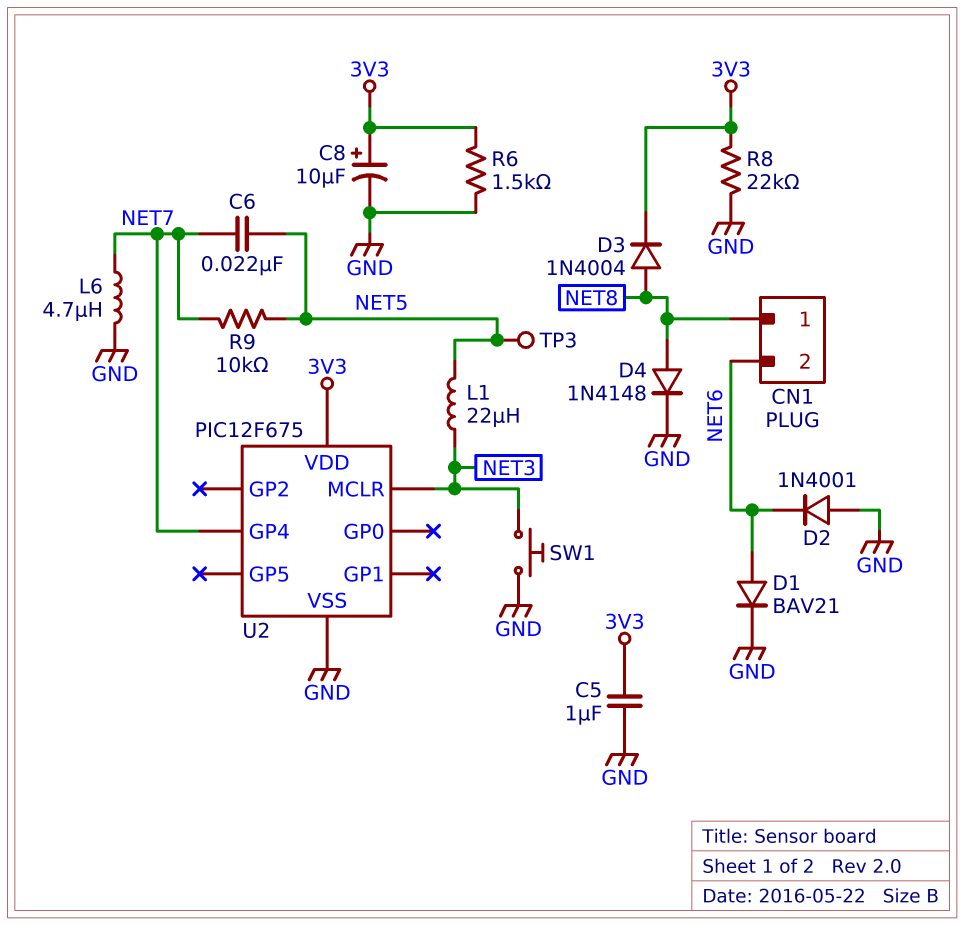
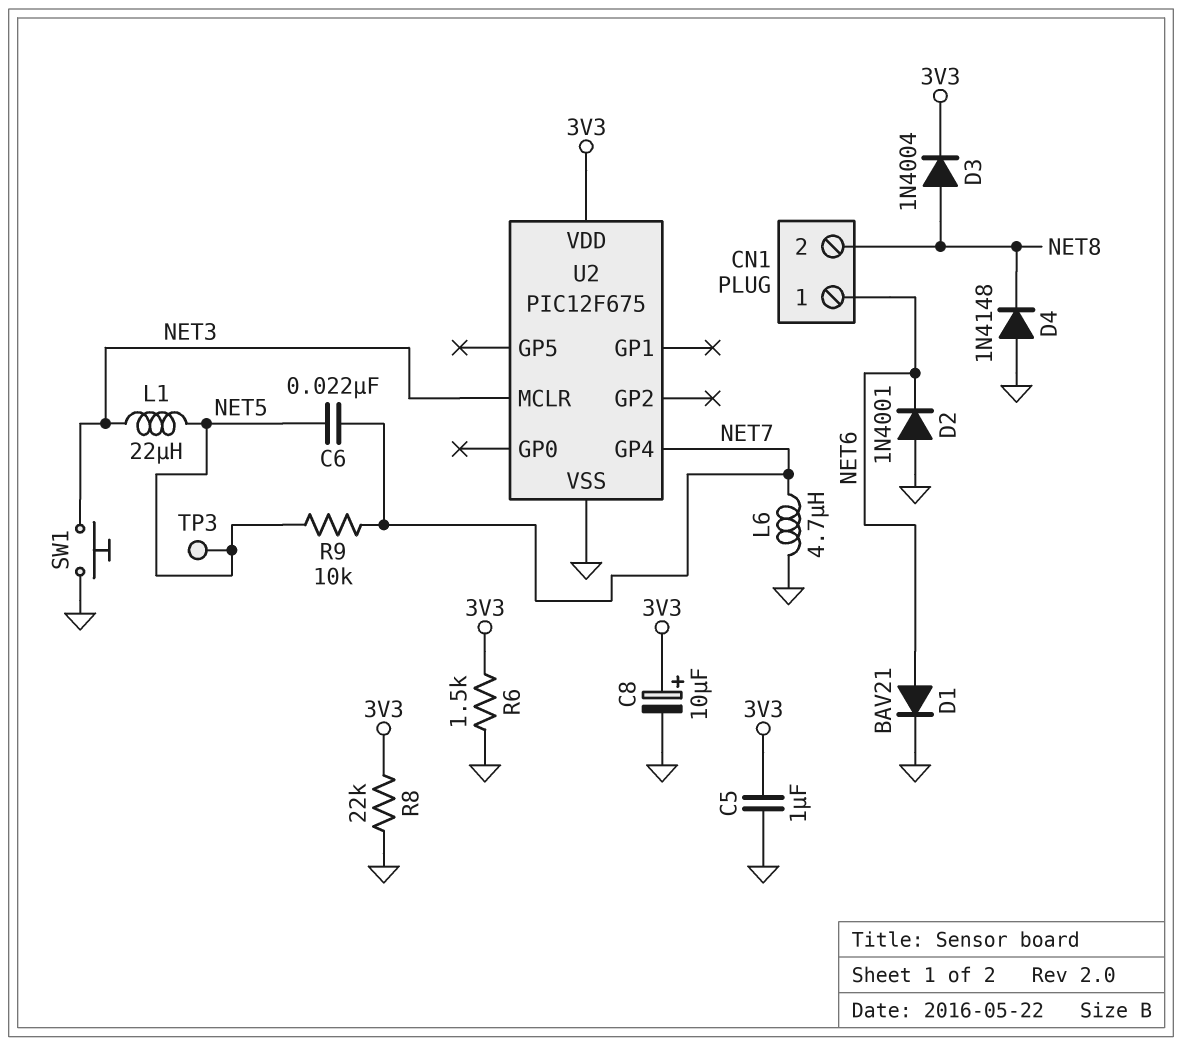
CN1 pin 1: NET8 -> NET6
CN1 pin 2: NET6 -> NET8
D4: diode 1N4148 (A NET8, K GND) -> diode 1N4148 (A GND, K NET8)

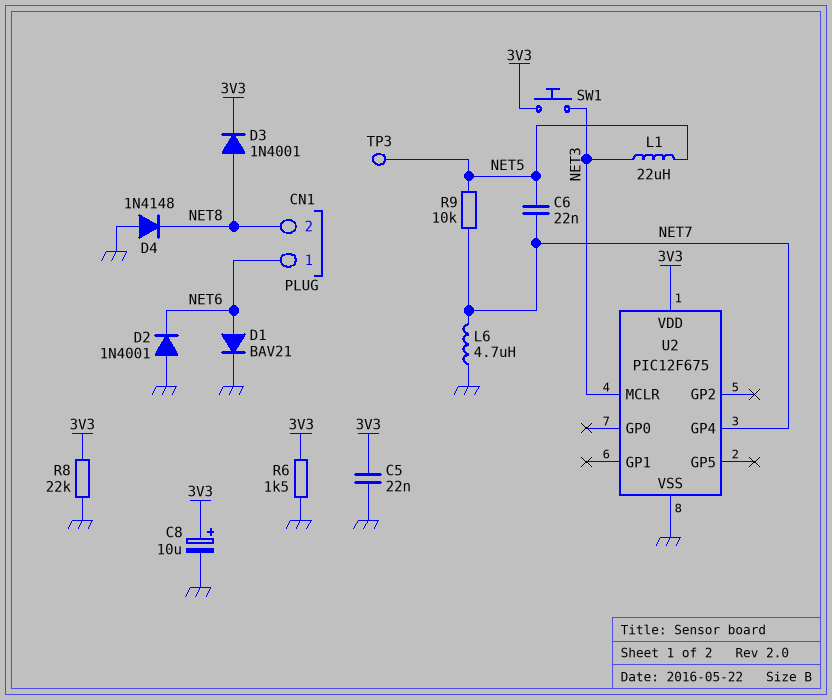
C5: 1uF (3V3, GND) -> 22nF (3V3, GND)
D3: diode 1N4004 (A NET8, K 3V3) -> diode 1N4001 (A NET8, K 3V3)
SW1: button (GND, NET3) -> button (3V3, NET3)

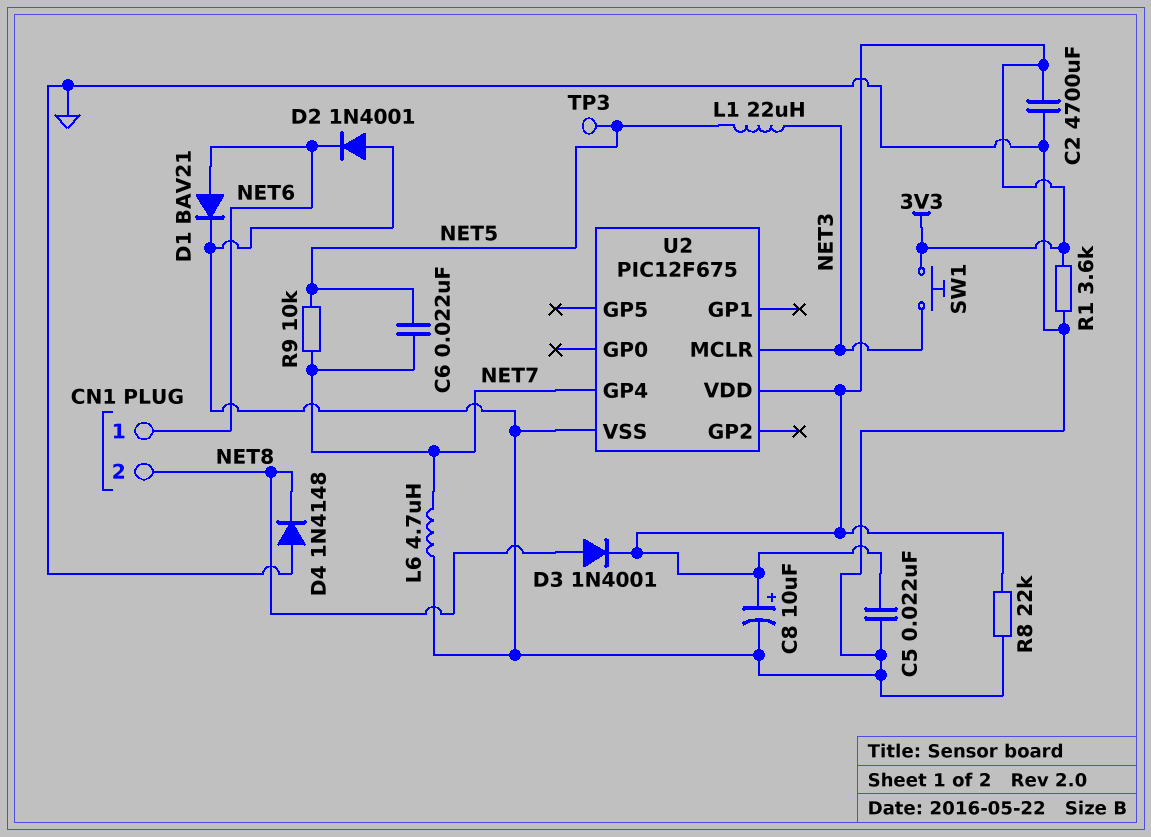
C2: none -> 4700uF (3V3, GND)
R1: none -> 3.6k (3V3, GND)
R6: 1.5k (3V3, GND) -> none

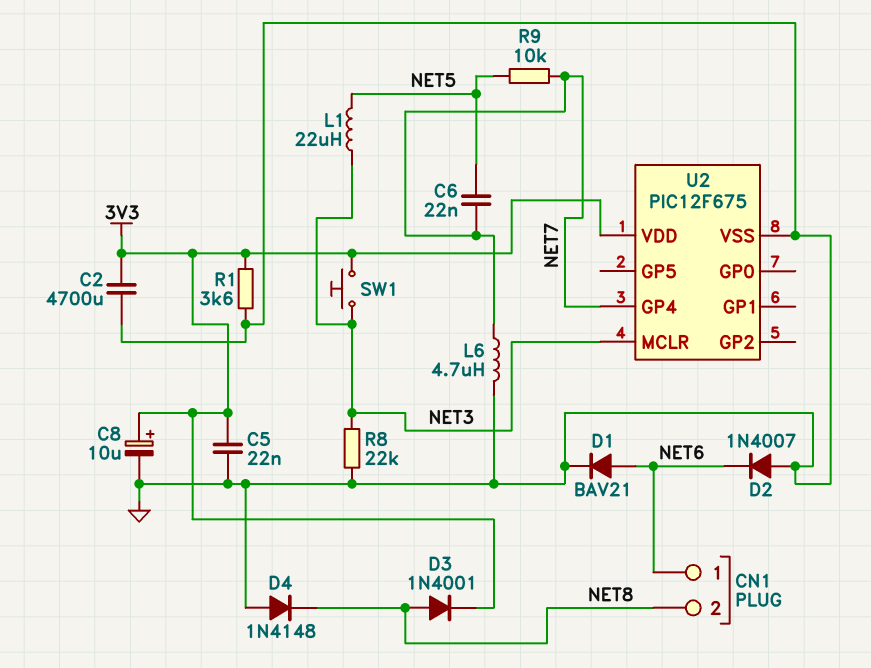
D2: diode 1N4001 (A GND, K NET6) -> diode 1N4007 (A GND, K NET6)
R8: 22k (3V3, GND) -> 22k (GND, NET3)
TP3: test point (NET5) -> none

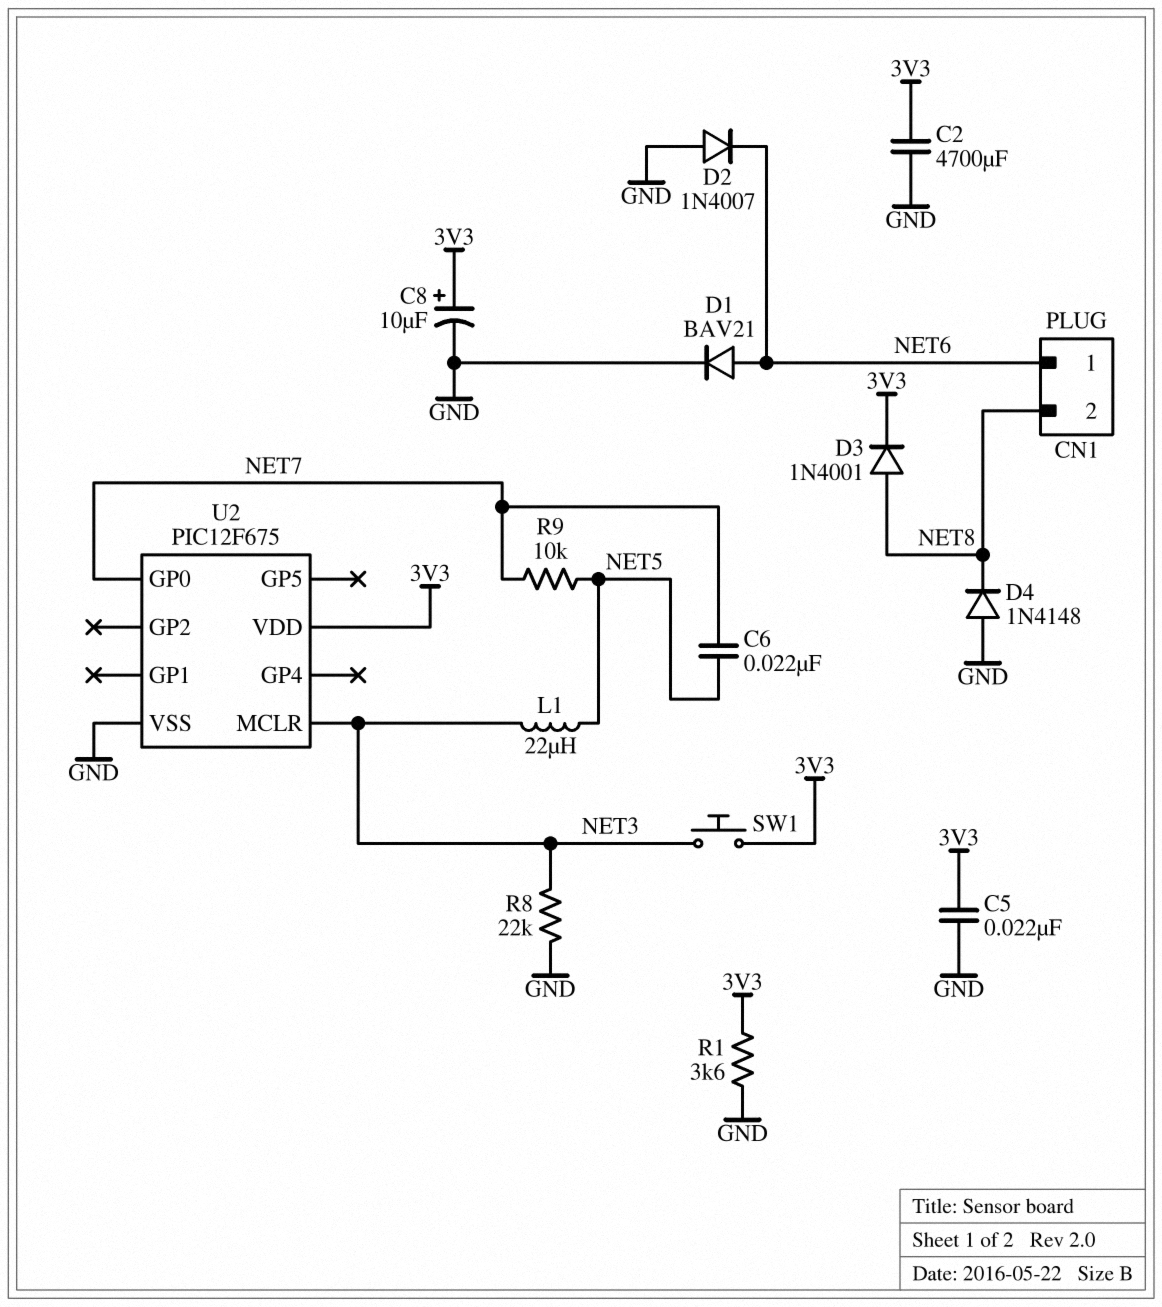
L6: 4.7uH (GND, NET7) -> none
U2 pin GP0: none -> NET7
U2 pin GP4: NET7 -> none

